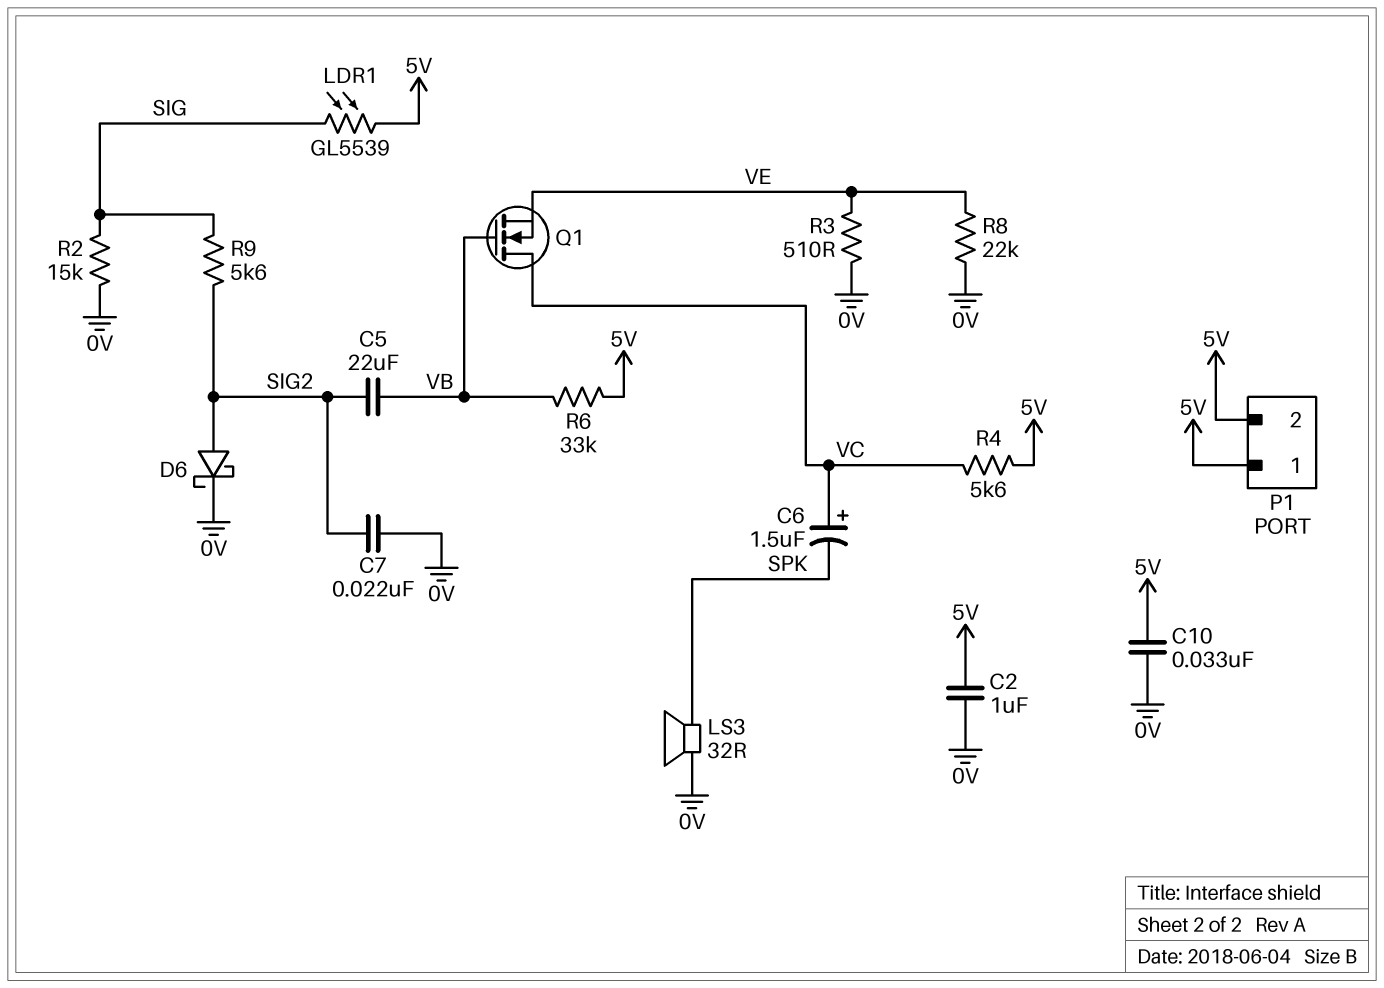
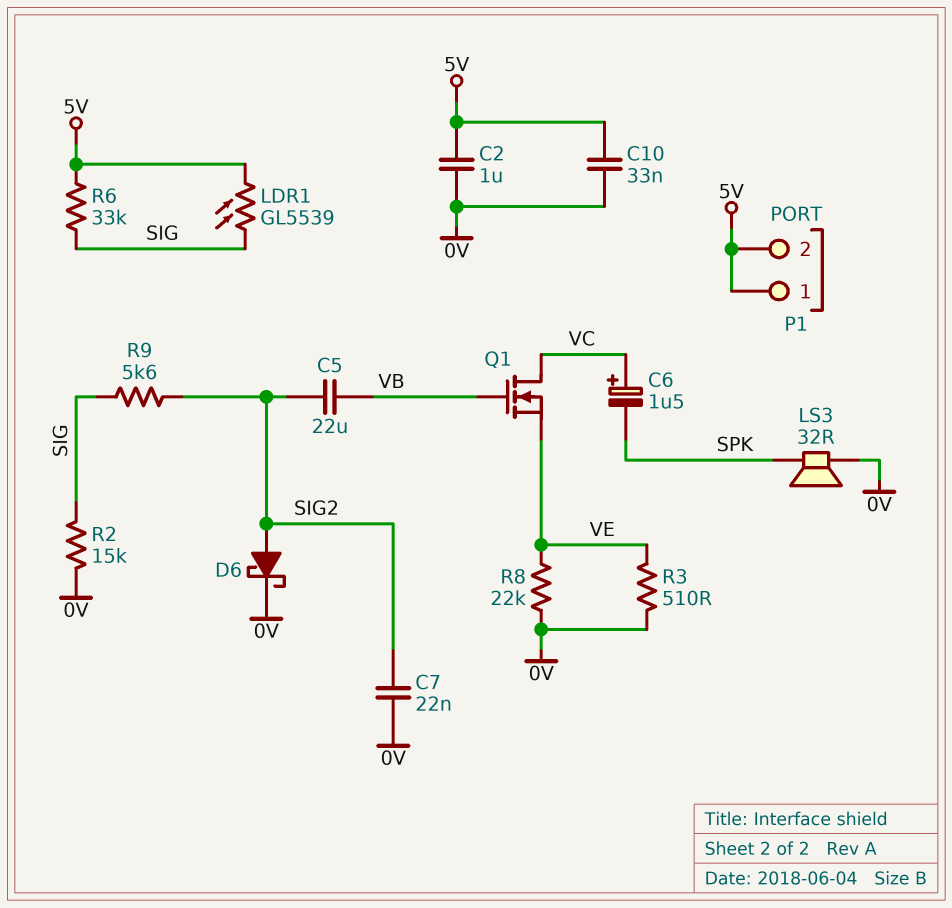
R4: 5.6k (5V, VC) -> none
R6: 33k (5V, VB) -> 33k (5V, SIG)

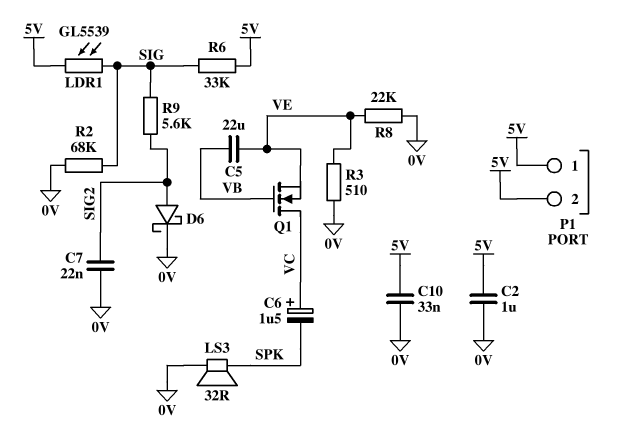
C5: 22uF (SIG2, VB) -> 22uF (VB, VE)
R2: 15k (0V, SIG) -> 68k (0V, SIG)

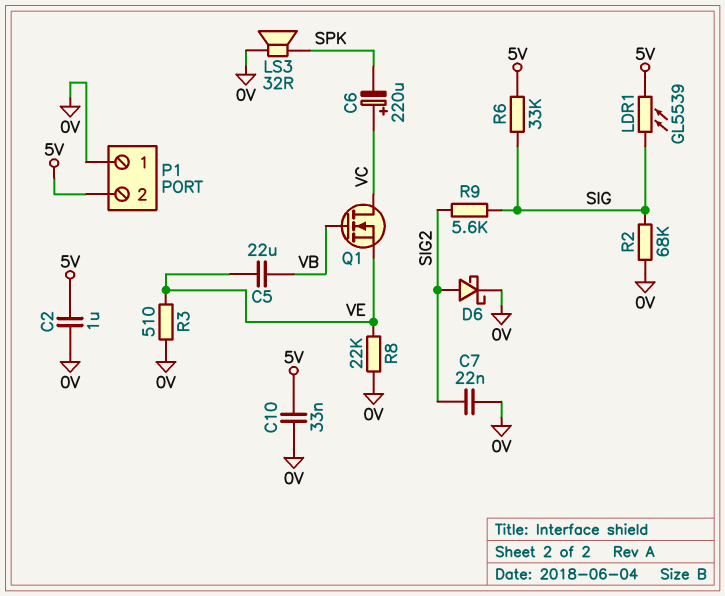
C6: 1.5uF (plus VC, minus SPK) -> 220uF (plus VC, minus SPK)
P1 pin 1: 5V -> 0V

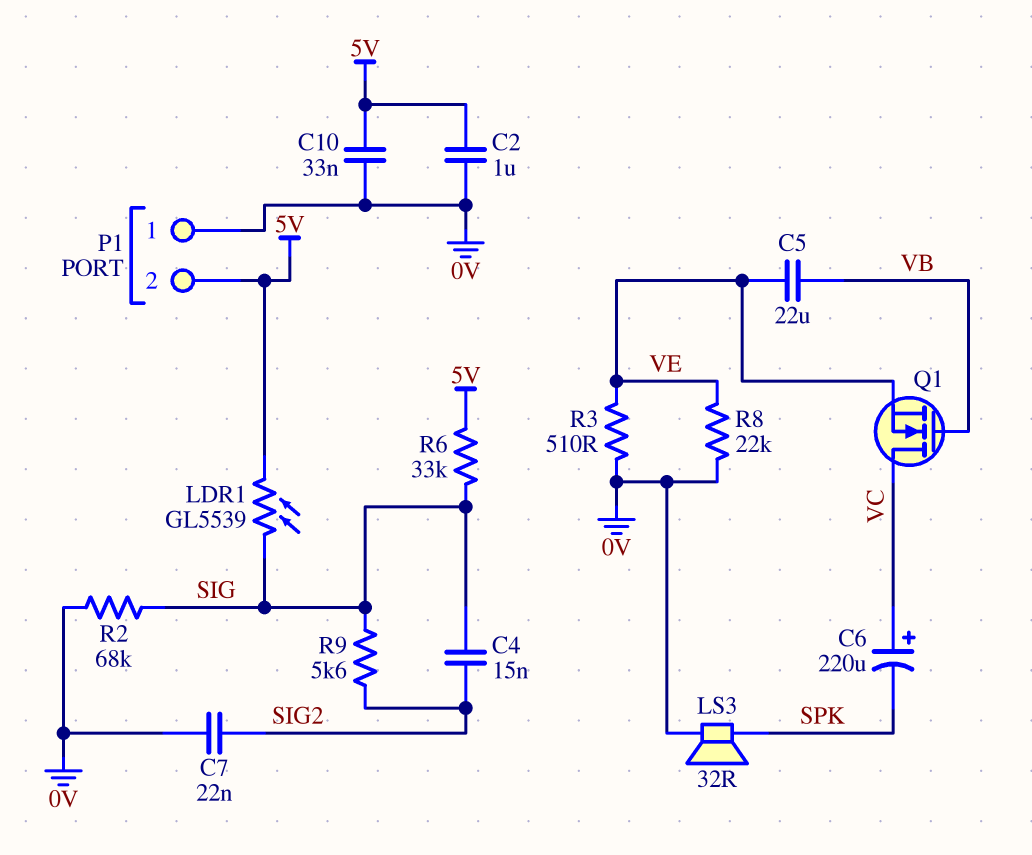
C4: none -> 15nF (SIG, SIG2)
D6: schottky (A SIG2, K 0V) -> none

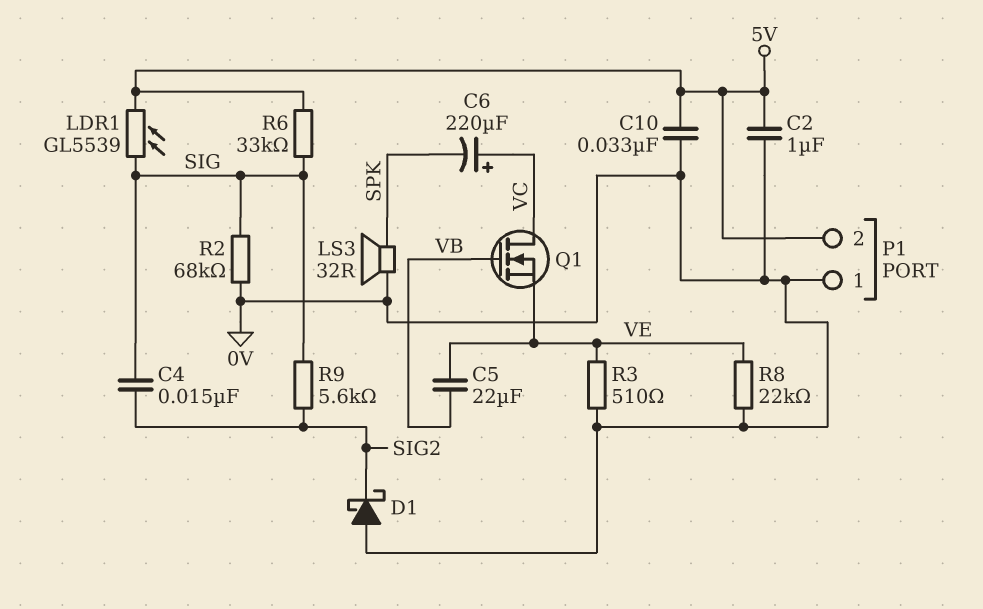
C7: 22nF (0V, SIG2) -> none
D1: none -> schottky (A 0V, K SIG2)

